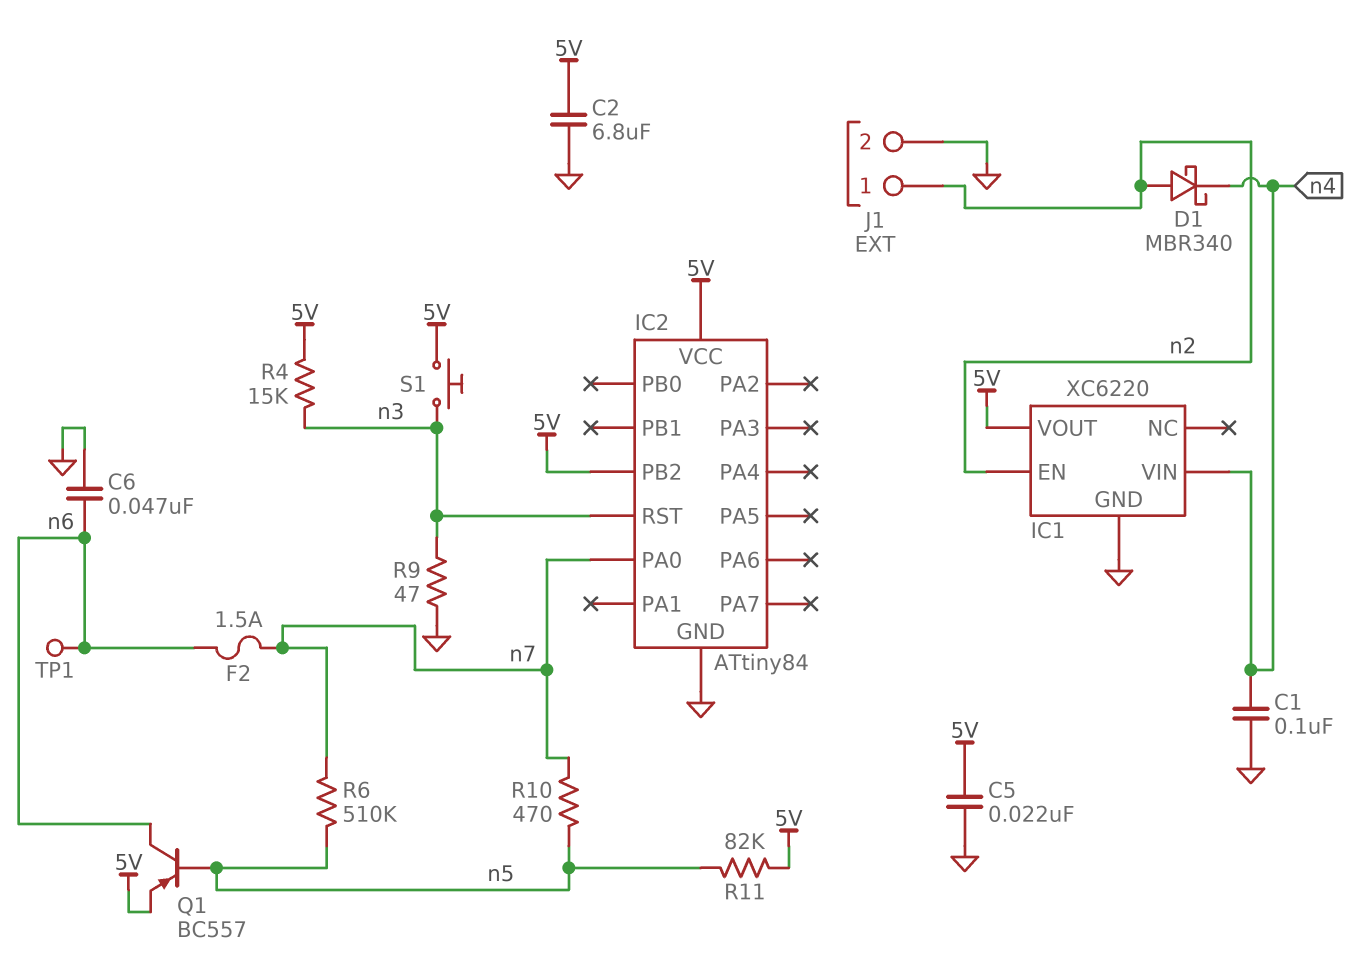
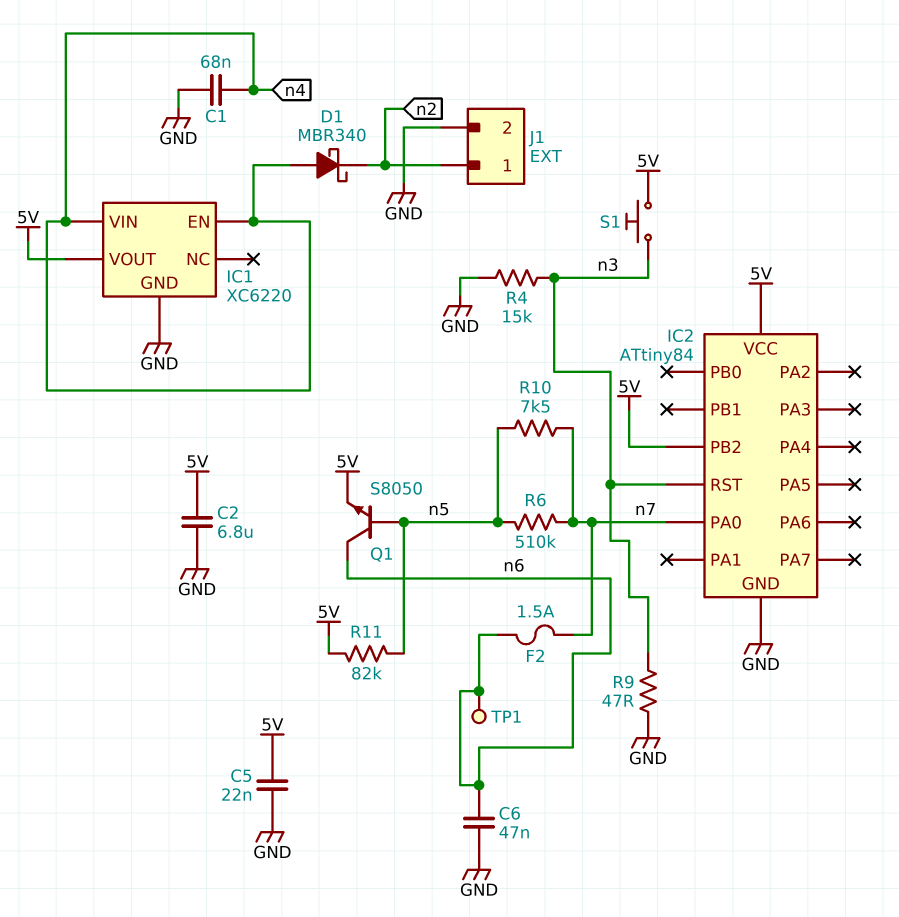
C1: 100nF (GND, n4) -> 68nF (GND, n4)
D1: schottky MBR340 (A n2, K n4) -> schottky MBR340 (A n4, K n2)
IC1 pin EN: n2 -> n4
Q1: PNP BC557 (B n5, C n6, E 5V) -> NPN S8050 (B n5, C n6, E 5V)
R4: 15k (5V, n3) -> 15k (GND, n3)
R10: 470 (n5, n7) -> 7.5k (n5, n7)

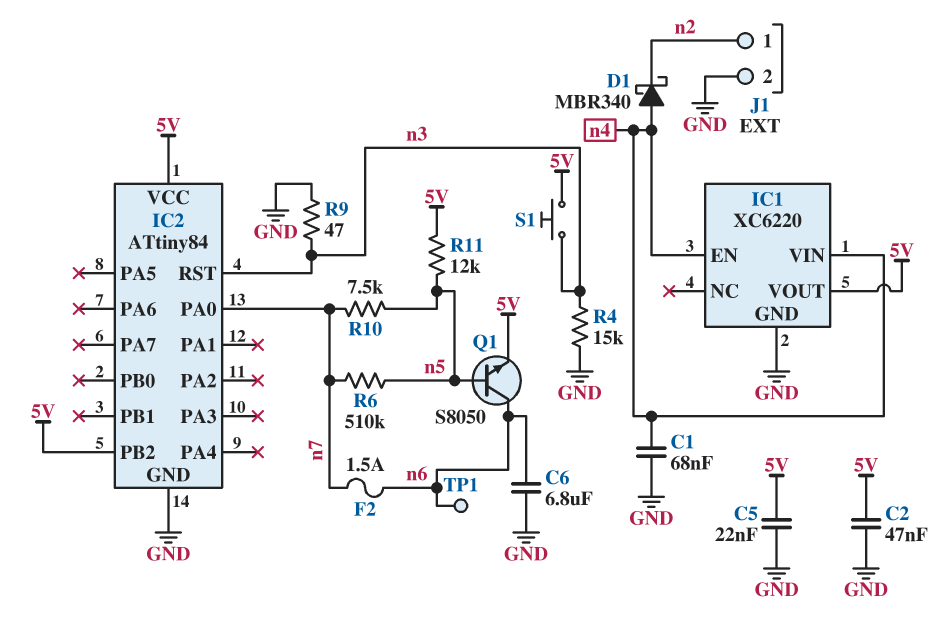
C2: 6.8uF (5V, GND) -> 47nF (5V, GND)
C6: 47nF (GND, n6) -> 6.8uF (GND, n6)
R11: 82k (5V, n5) -> 12k (5V, n5)

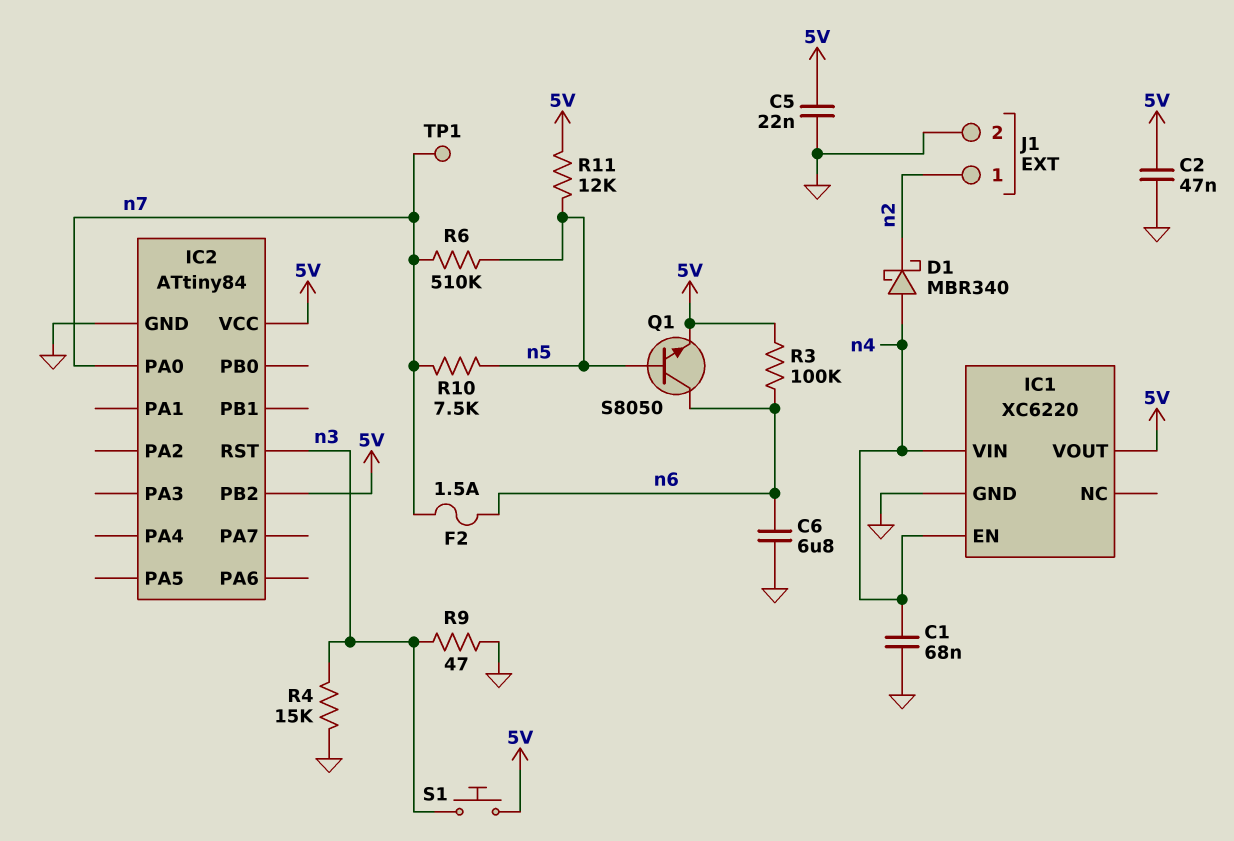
R3: none -> 100k (5V, n6)
TP1: test point (n6) -> test point (n7)

